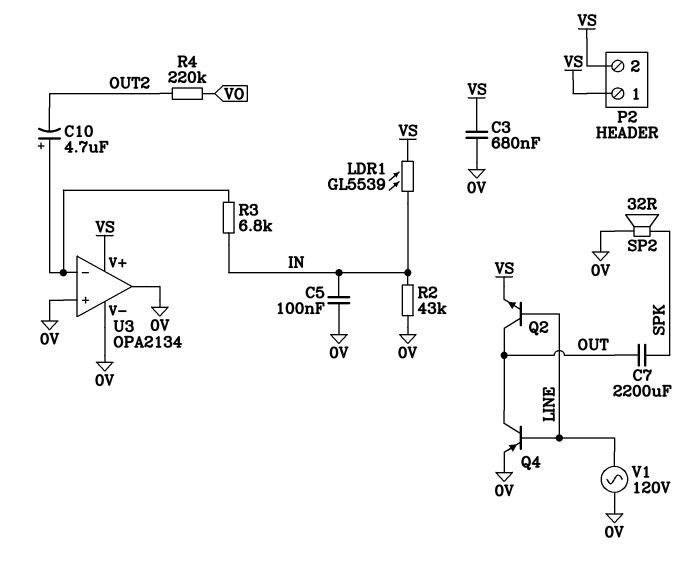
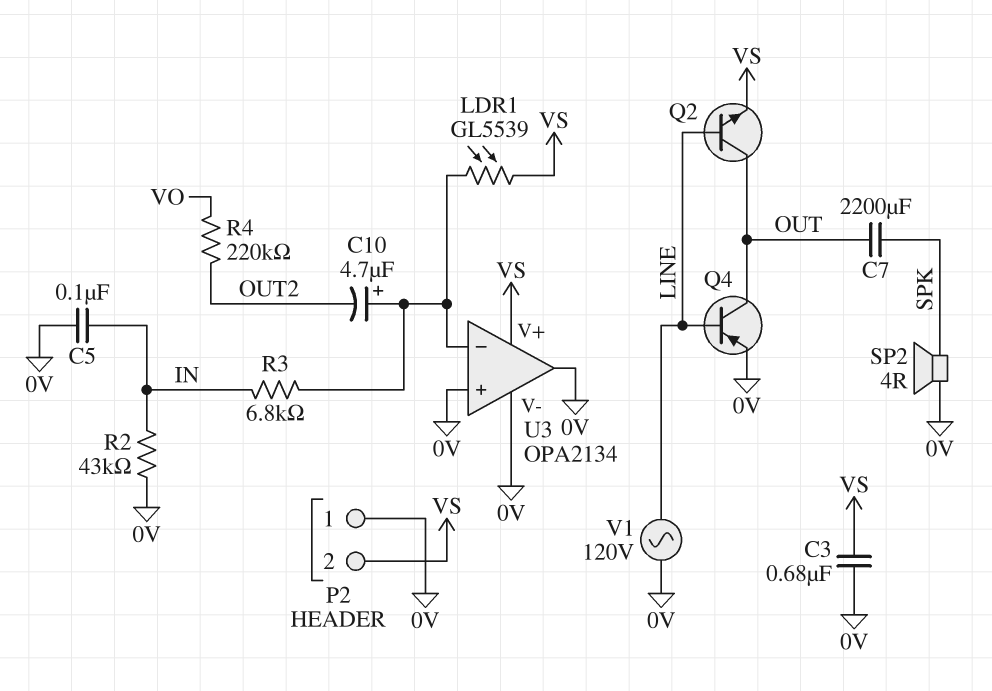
LDR1: GL5539 (IN, VS) -> GL5539 (U3/in-, VS)
P2 pin 1: VS -> 0V
SP2: speaker 32R (0V, SPK) -> speaker 4R (0V, SPK)

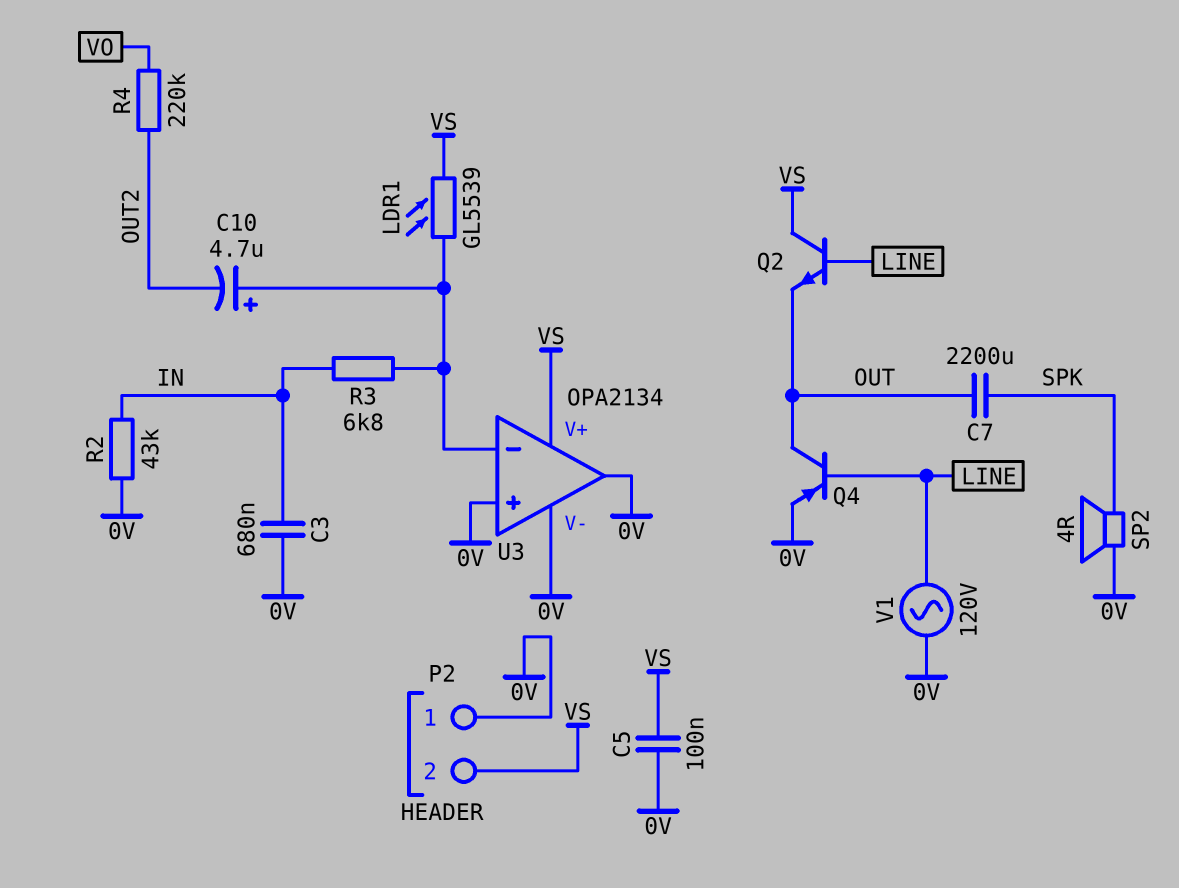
C3: 680nF (0V, VS) -> 680nF (0V, IN)
C5: 100nF (0V, IN) -> 100nF (0V, VS)
Q2: NPN (B LINE, C OUT, E VS) -> NPN (B LINE, C VS, E OUT)

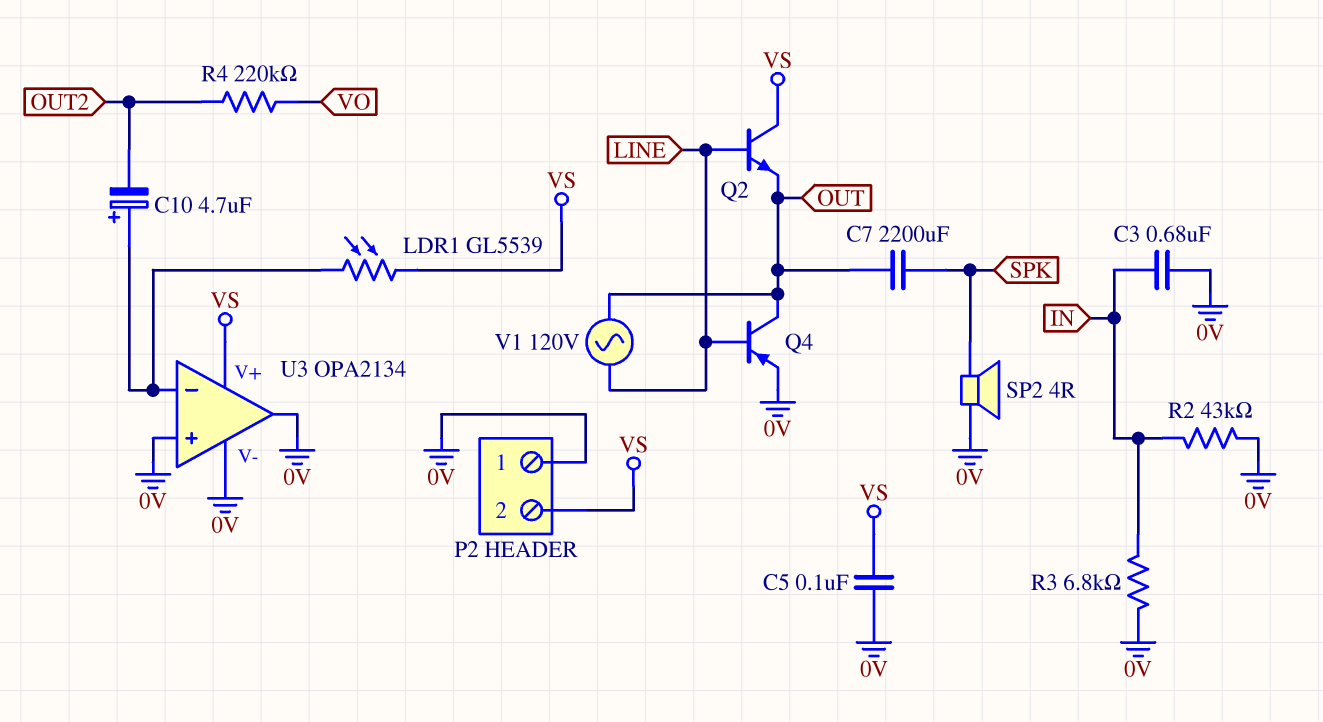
R3: 6.8k (IN, U3/in-) -> 6.8k (0V, IN)
V1: AC 120V (0V, LINE) -> AC 120V (LINE, OUT)

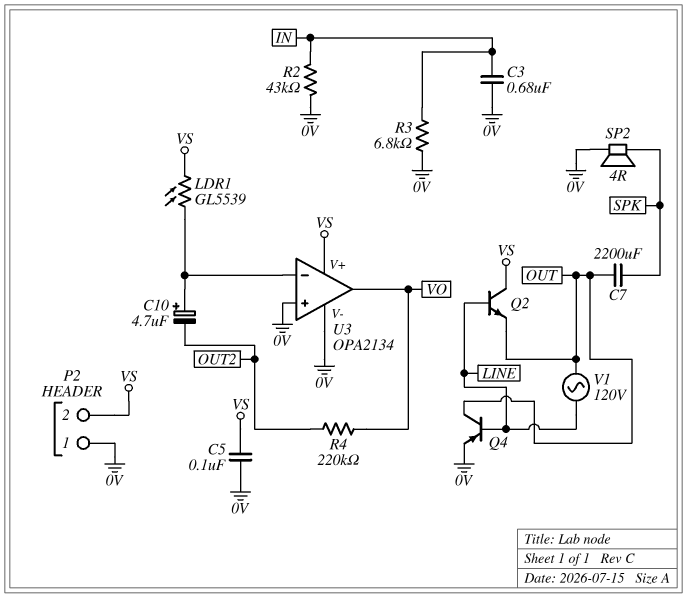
U3 pin out: 0V -> VO

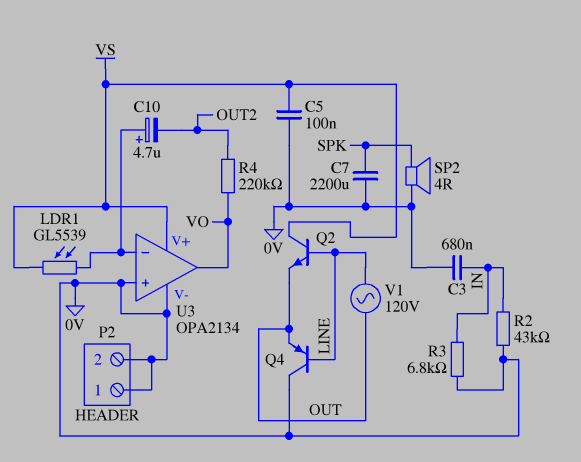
C7: 2200uF (OUT, SPK) -> 2200uF (0V, SPK)
P2 pin 2: VS -> 0V
Q4: PNP (B LINE, C OUT, E 0V) -> PNP (B LINE, C 0V, E OUT)

